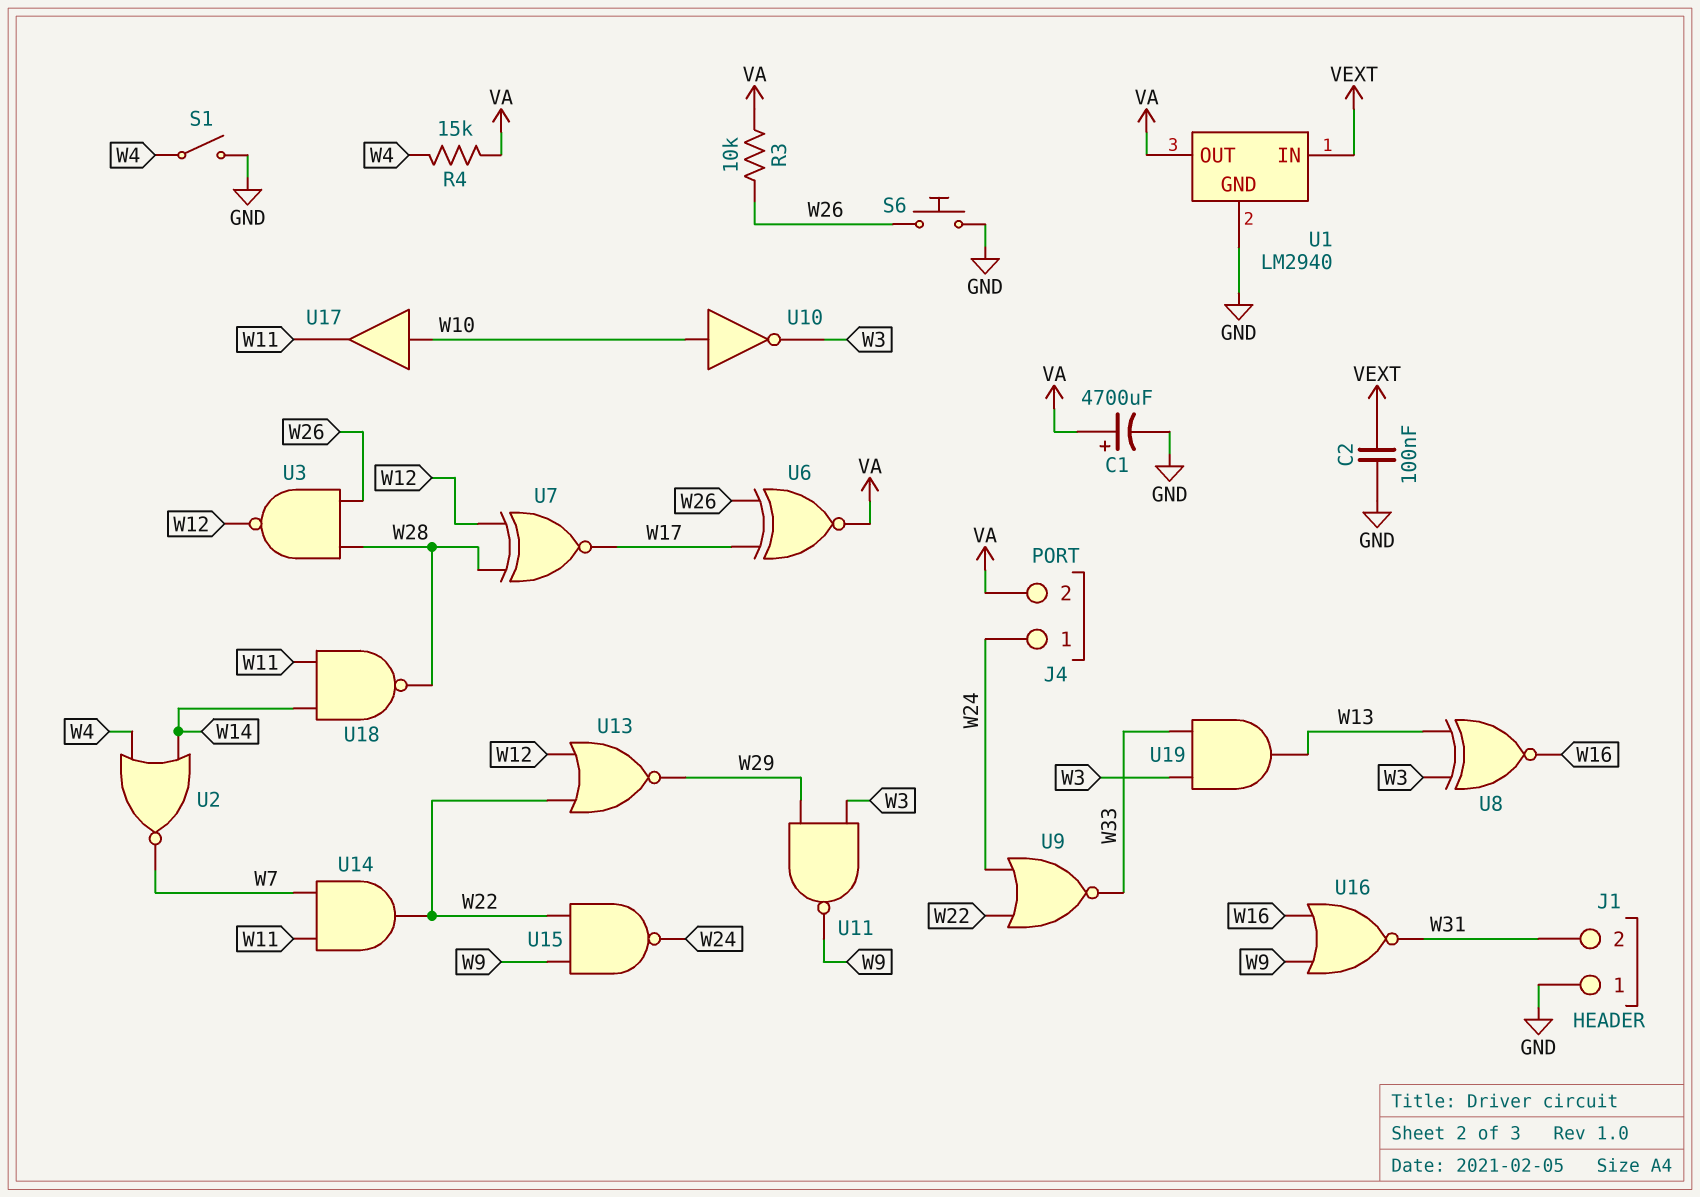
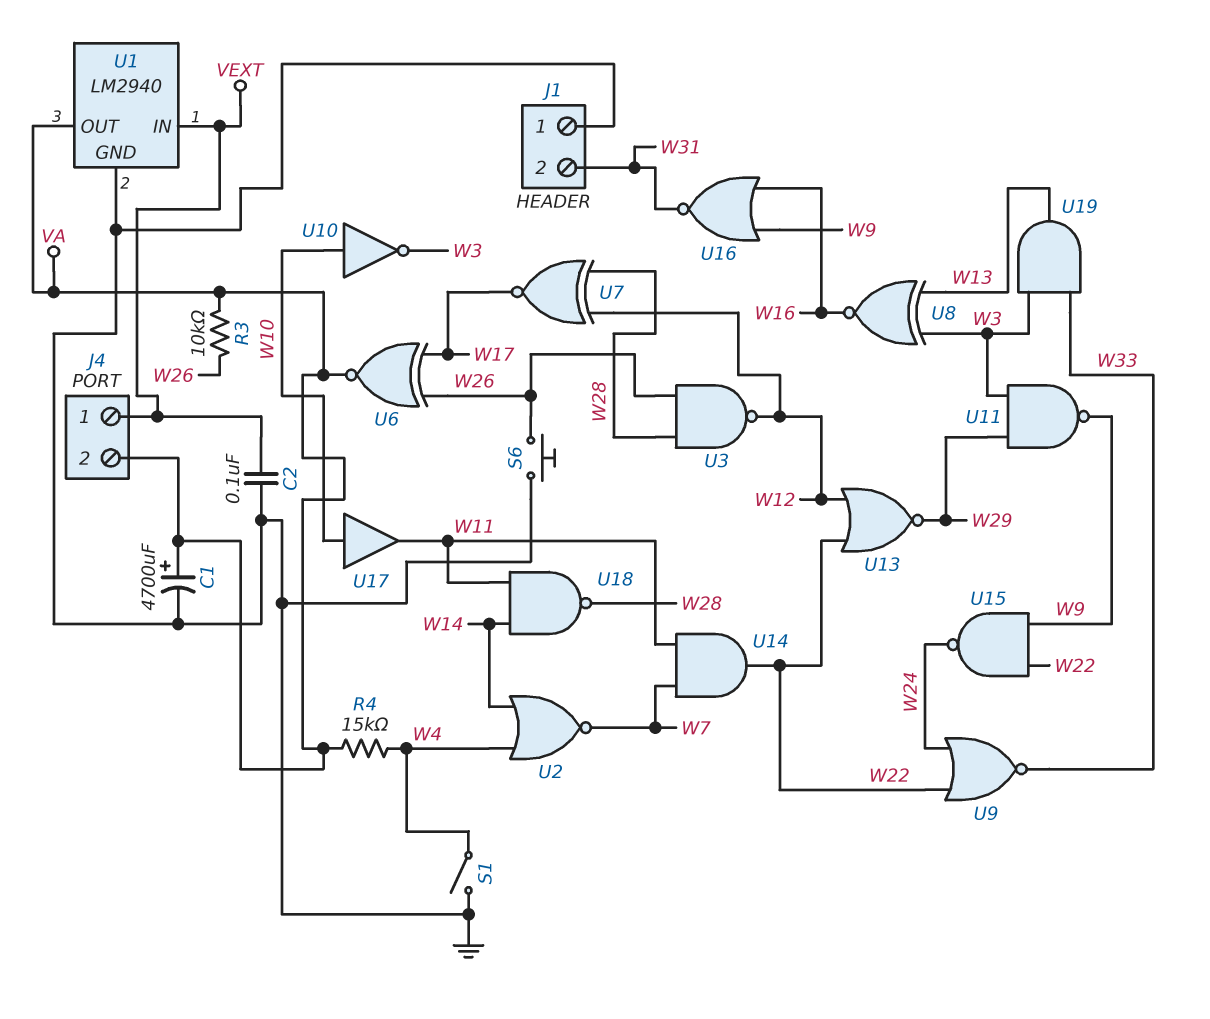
J4 pin 1: W24 -> VEXT

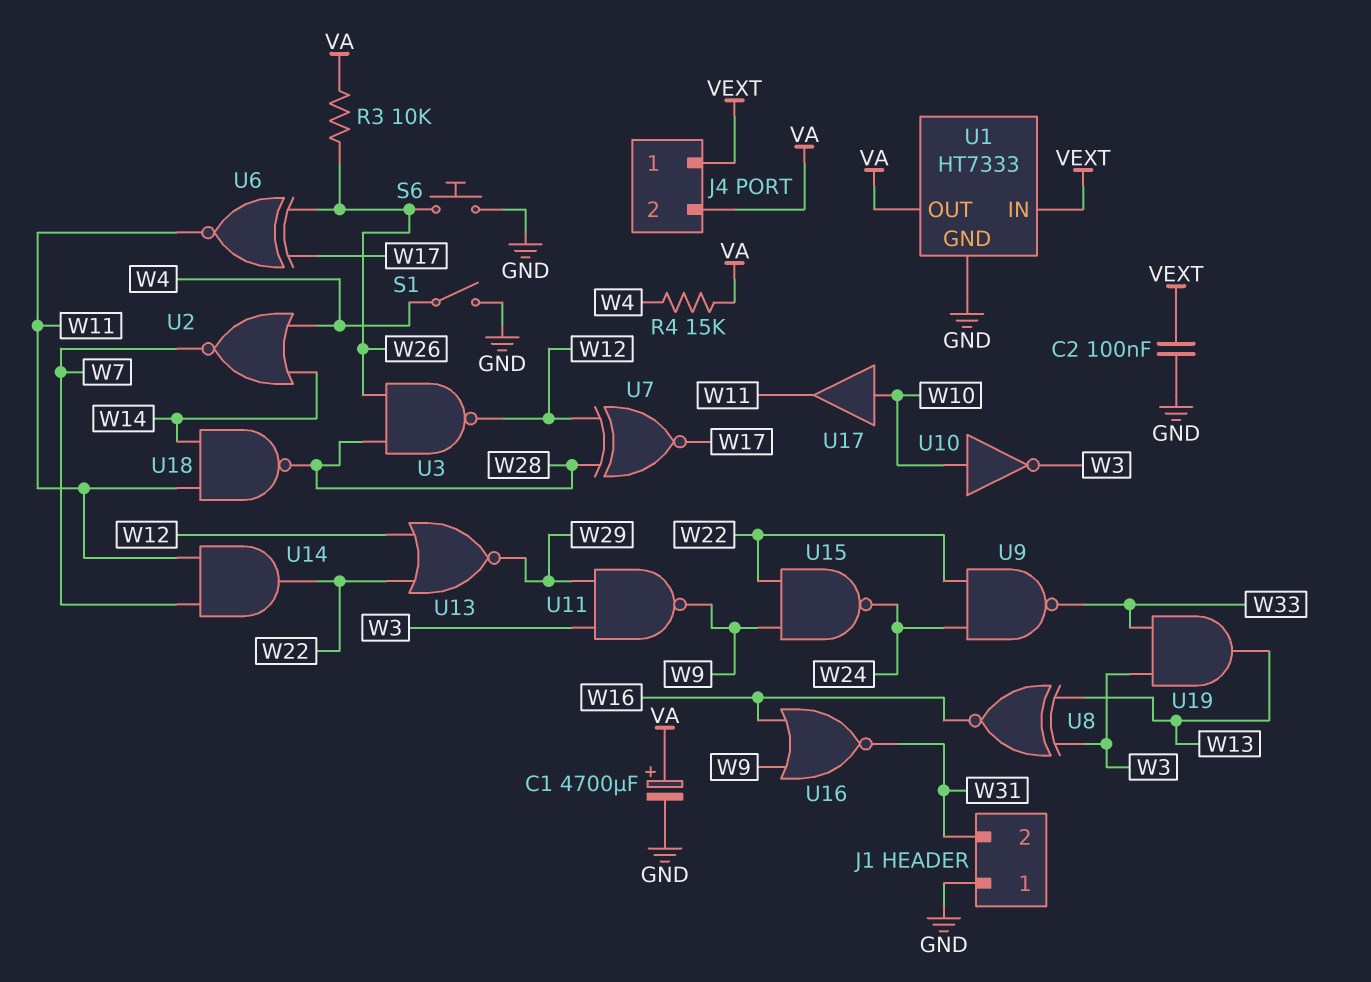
U1: LM2940 -> HT7333
U6: XNOR (in W17, in W26, out VA) -> XNOR (in W17, in W26, out W11)
U9: NOR (in W22, in W24, out W33) -> NAND (in W22, in W24, out W33)

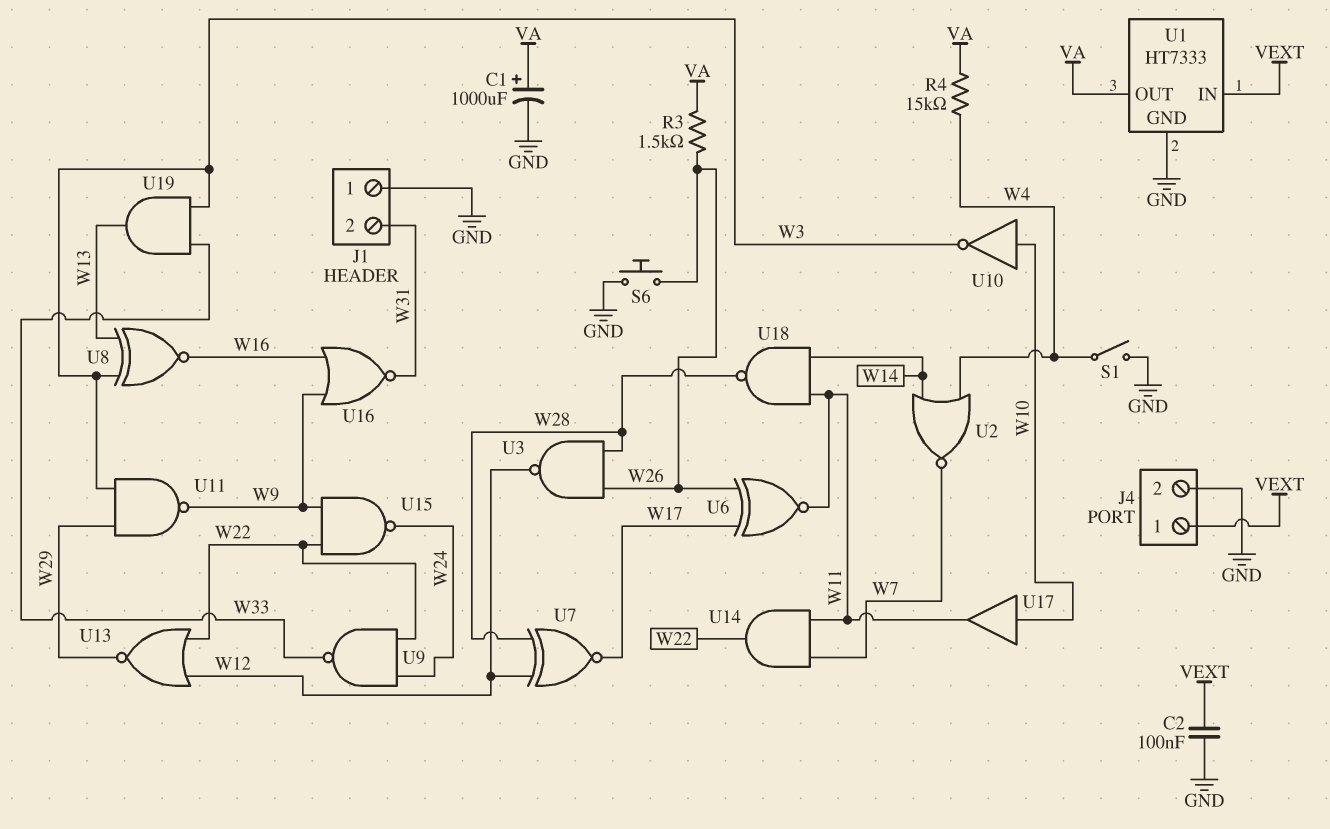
C1: 4700uF (plus VA, minus GND) -> 1000uF (plus VA, minus GND)
J4 pin 2: VA -> GND
R3: 10k (VA, W26) -> 1.5k (VA, W26)

